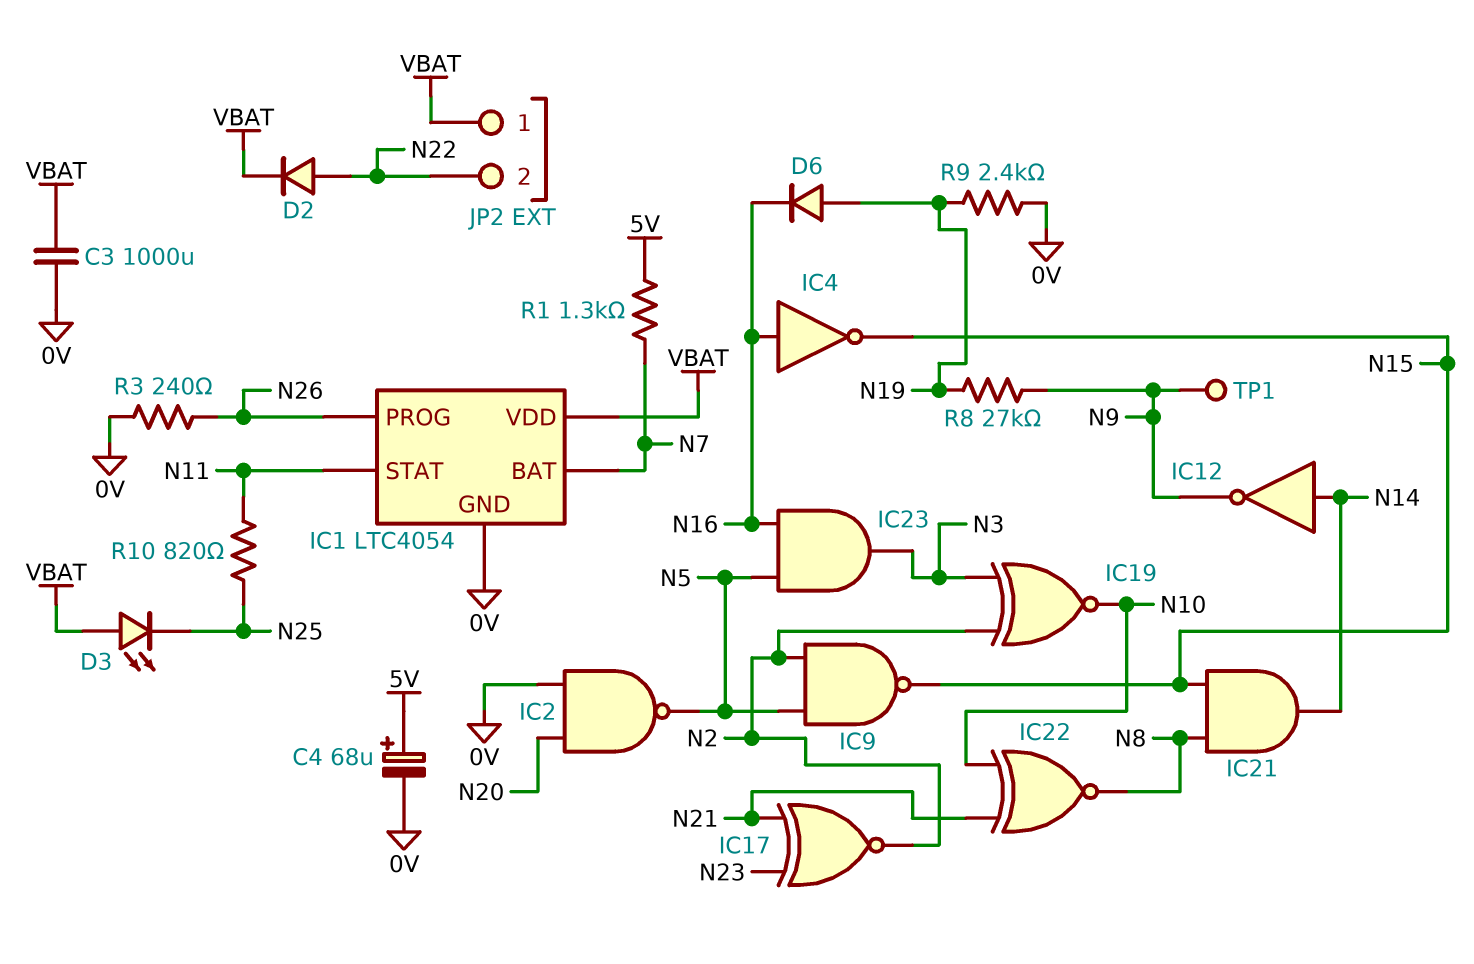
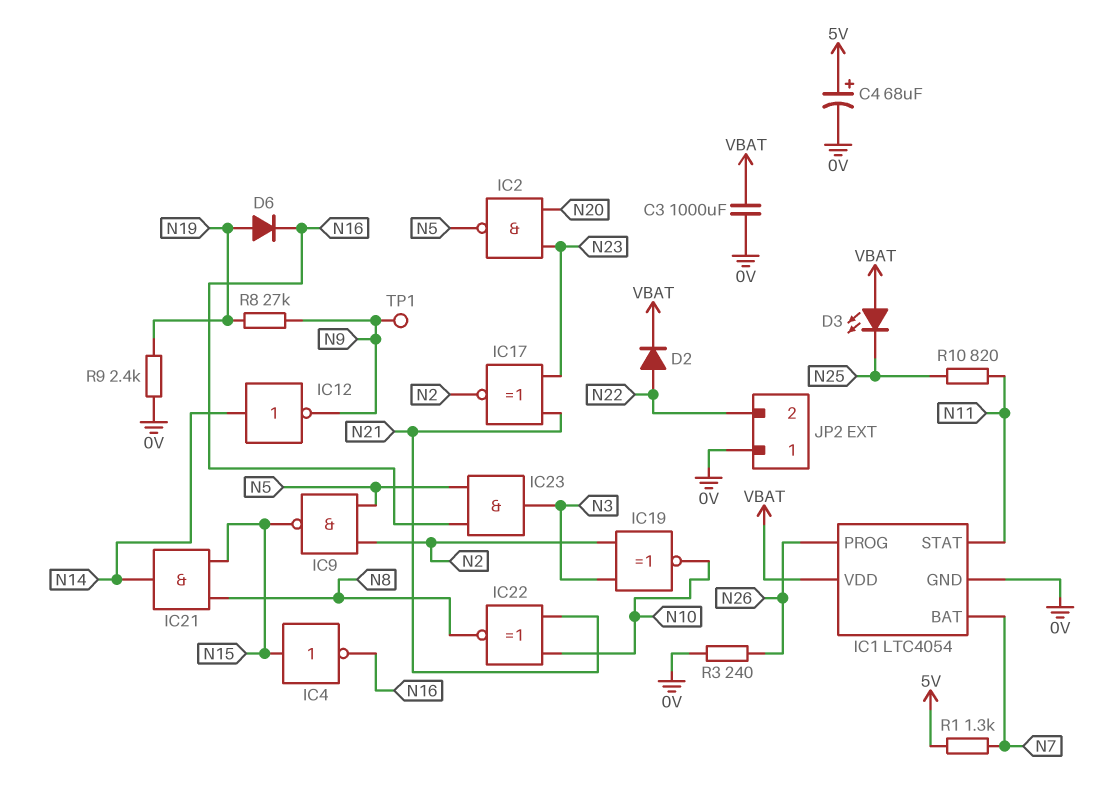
IC2: NAND (in 0V, in N20, out N5) -> NAND (in N20, in N23, out N5)
IC4: NOT (in N16, out N15) -> NOT (in N15, out N16)
JP2 pin 1: VBAT -> 0V

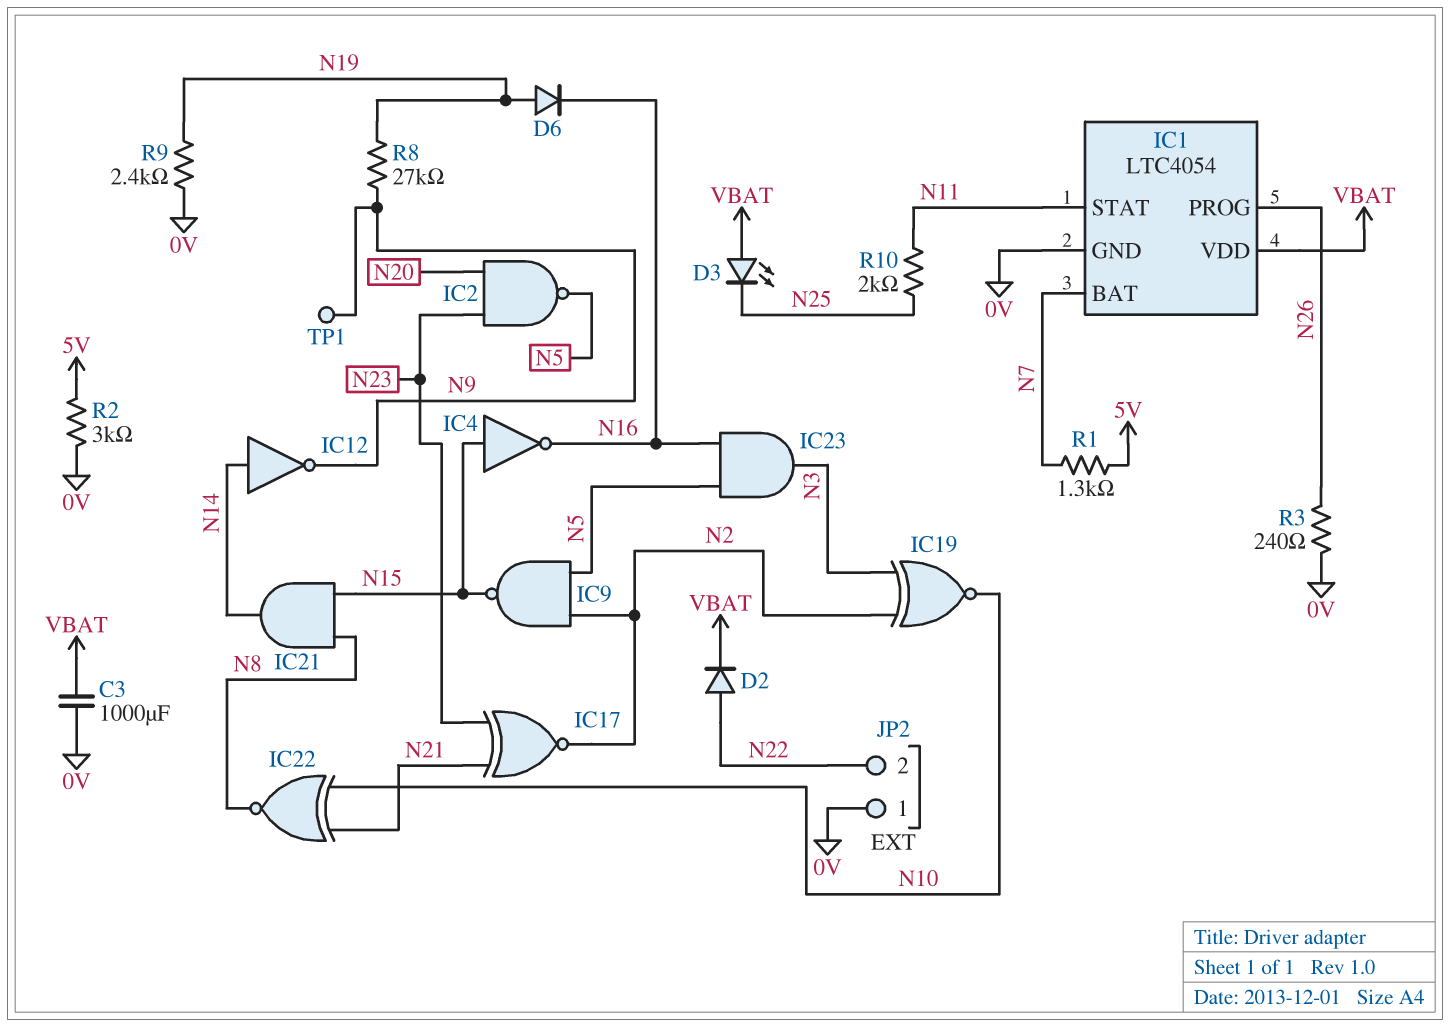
C4: 68uF (plus 5V, minus 0V) -> none
R2: none -> 3k (0V, 5V)
R10: 820 (N11, N25) -> 2k (N11, N25)

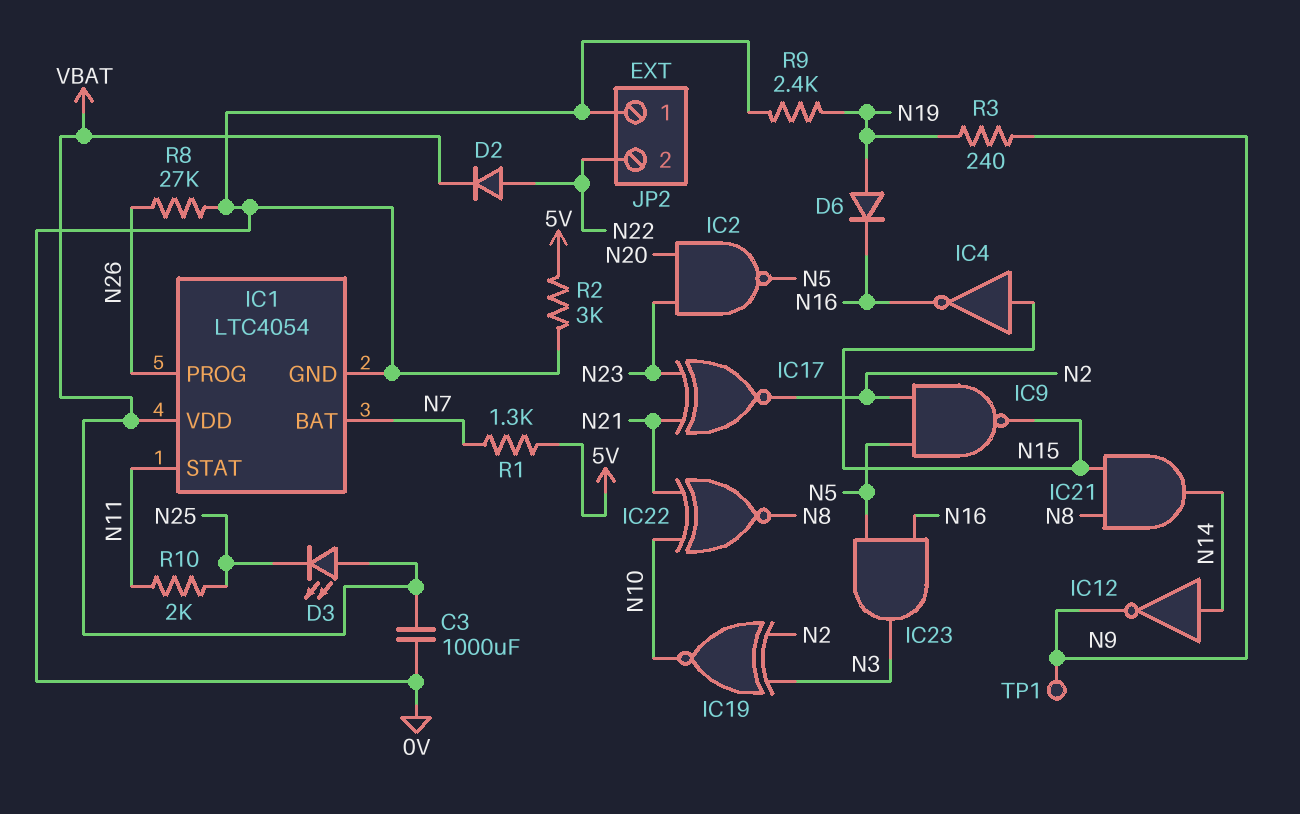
R3: 240 (0V, N26) -> 240 (N9, N19)
R8: 27k (N9, N19) -> 27k (0V, N26)

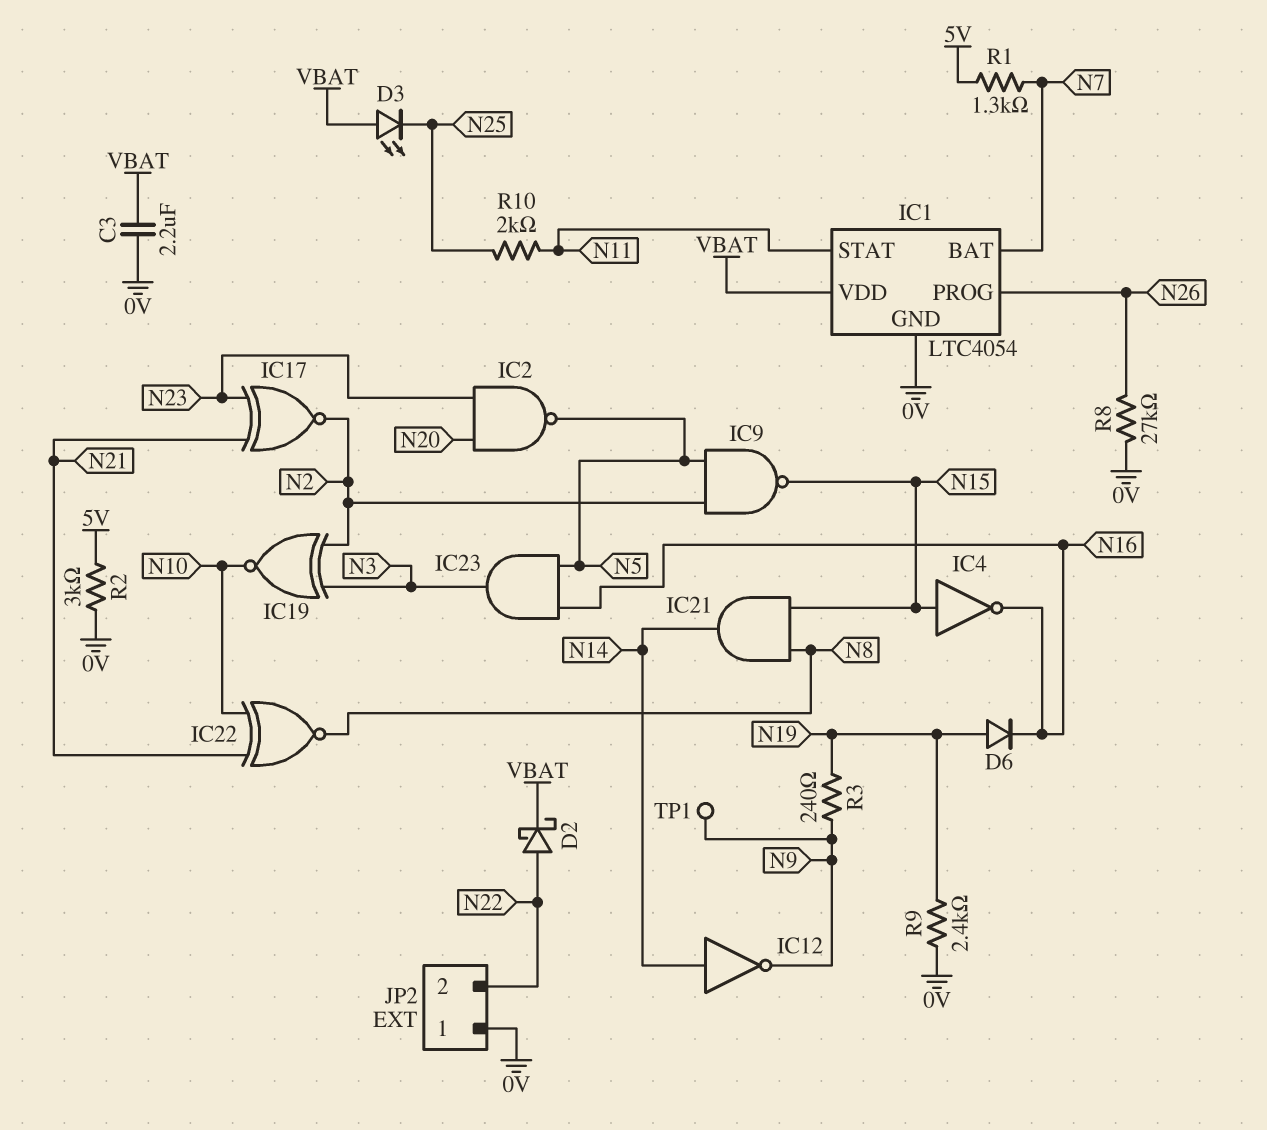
C3: 1000uF (0V, VBAT) -> 2.2uF (0V, VBAT)
D2: diode (A N22, K VBAT) -> schottky (A N22, K VBAT)

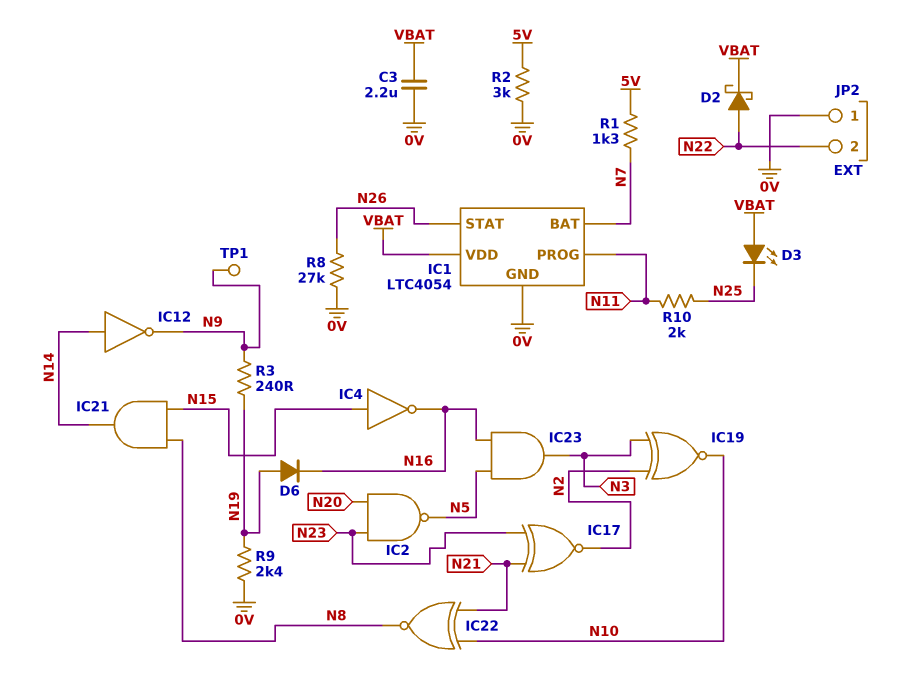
IC1 pin PROG: N26 -> N11
IC1 pin STAT: N11 -> N26
IC9: NAND (in N2, in N5, out N15) -> none

